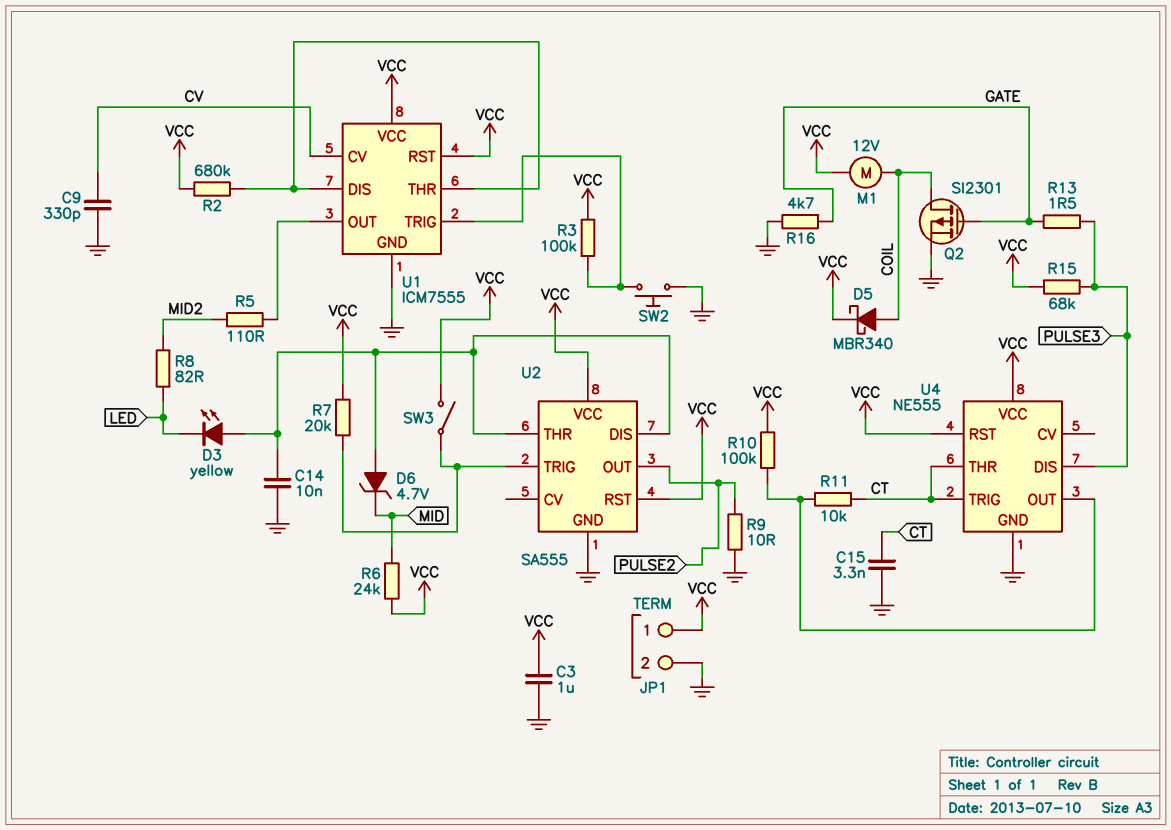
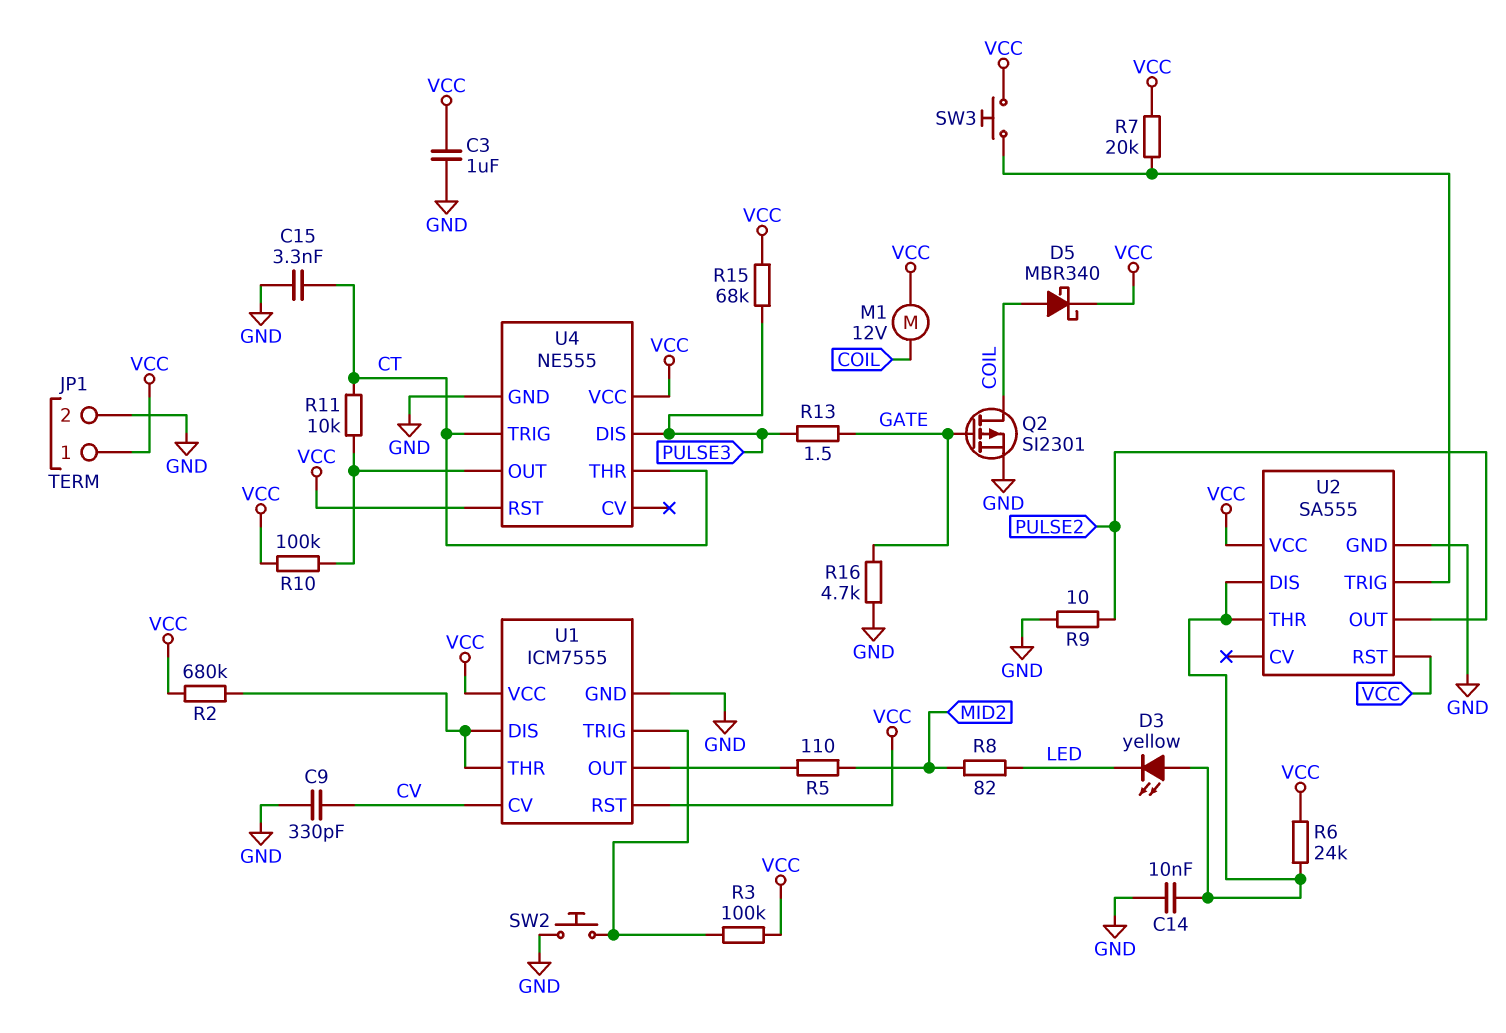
D6: zener 4.7V (A U2/DIS, K MID) -> none
R6: 24k (MID, VCC) -> 24k (U2/DIS, VCC)
SW3: switch (U2/TRIG, VCC) -> button (U2/TRIG, VCC)

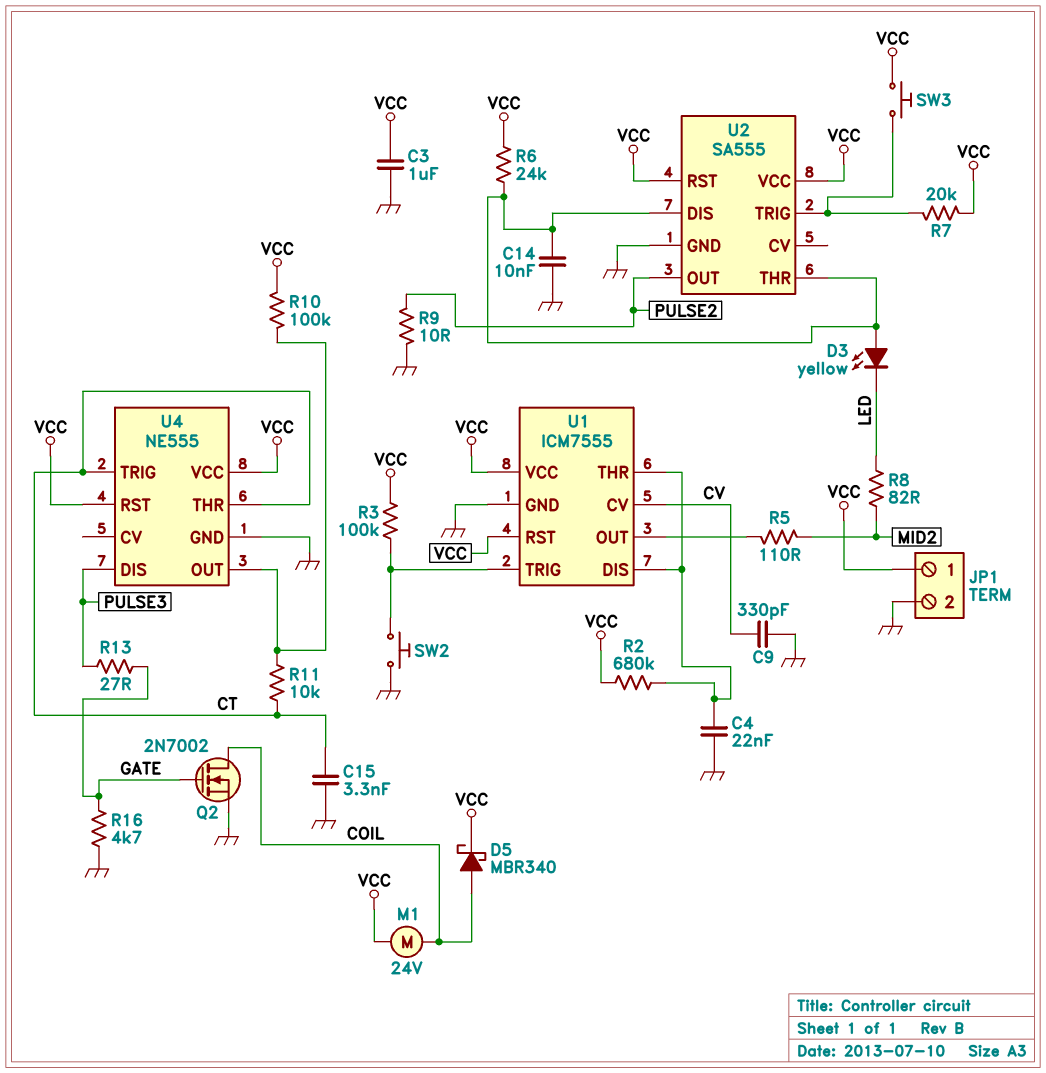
C4: none -> 22nF (GND, U1/DIS)
M1: motor 12V (COIL, VCC) -> motor 24V (COIL, VCC)
Q2: PMOS SI2301 (G GATE, D COIL, S GND) -> NMOS 2N7002 (G GATE, D COIL, S GND)
R13: 1.5 (GATE, PULSE3) -> 27 (GATE, PULSE3)
R15: 68k (PULSE3, VCC) -> none

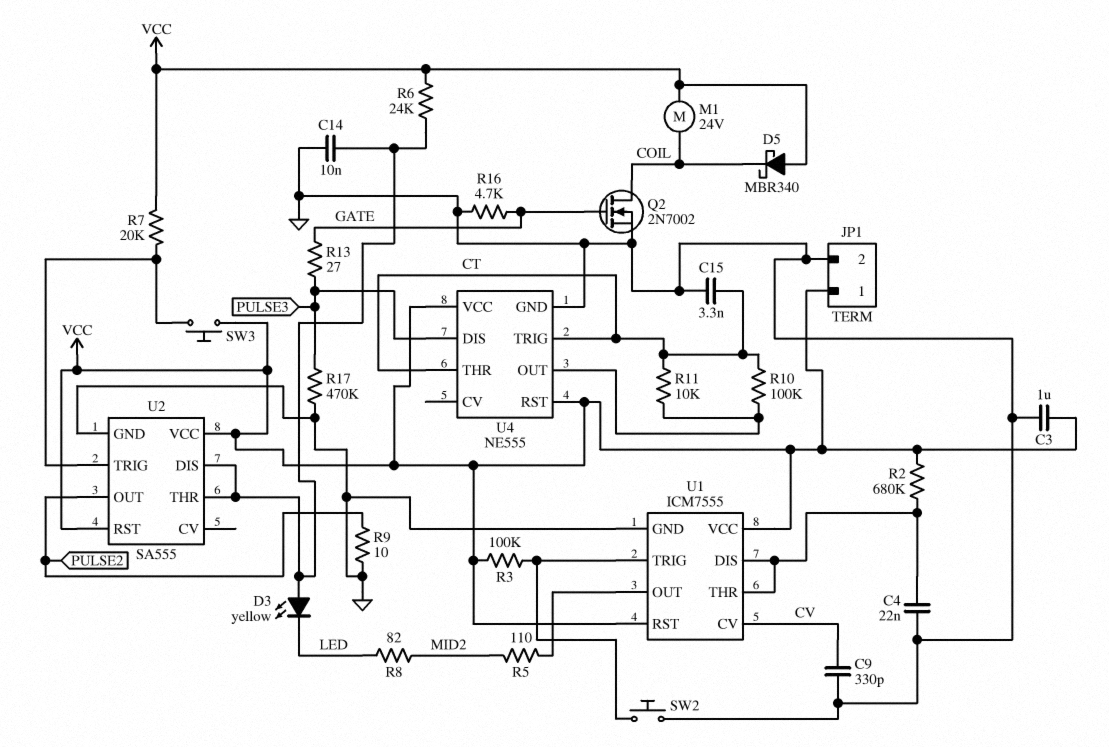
D5: schottky MBR340 (A COIL, K VCC) -> schottky MBR340 (A VCC, K COIL)
R10: 100k (U4/OUT, VCC) -> 100k (CT, U4/OUT)
R17: none -> 470k (GND, PULSE3)

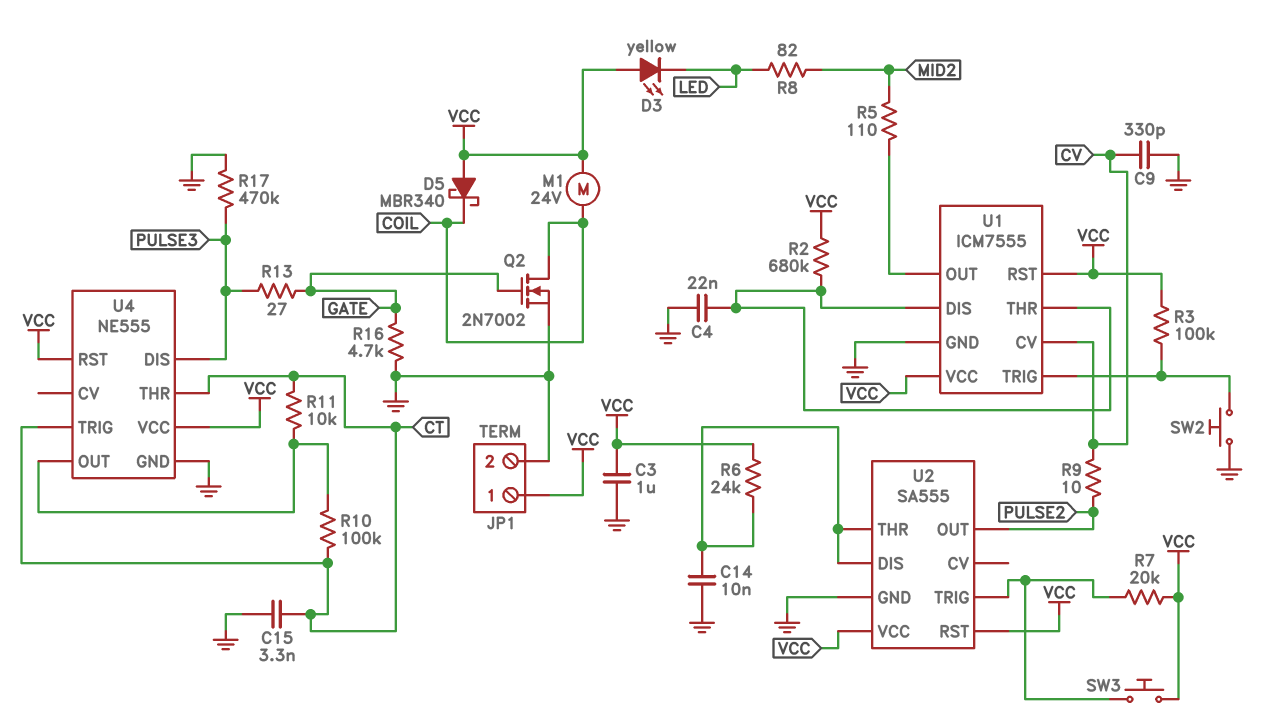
D3: LED yellow (A U2/DIS, K LED) -> LED yellow (A VCC, K LED)
R9: 10 (GND, PULSE2) -> 10 (CV, PULSE2)

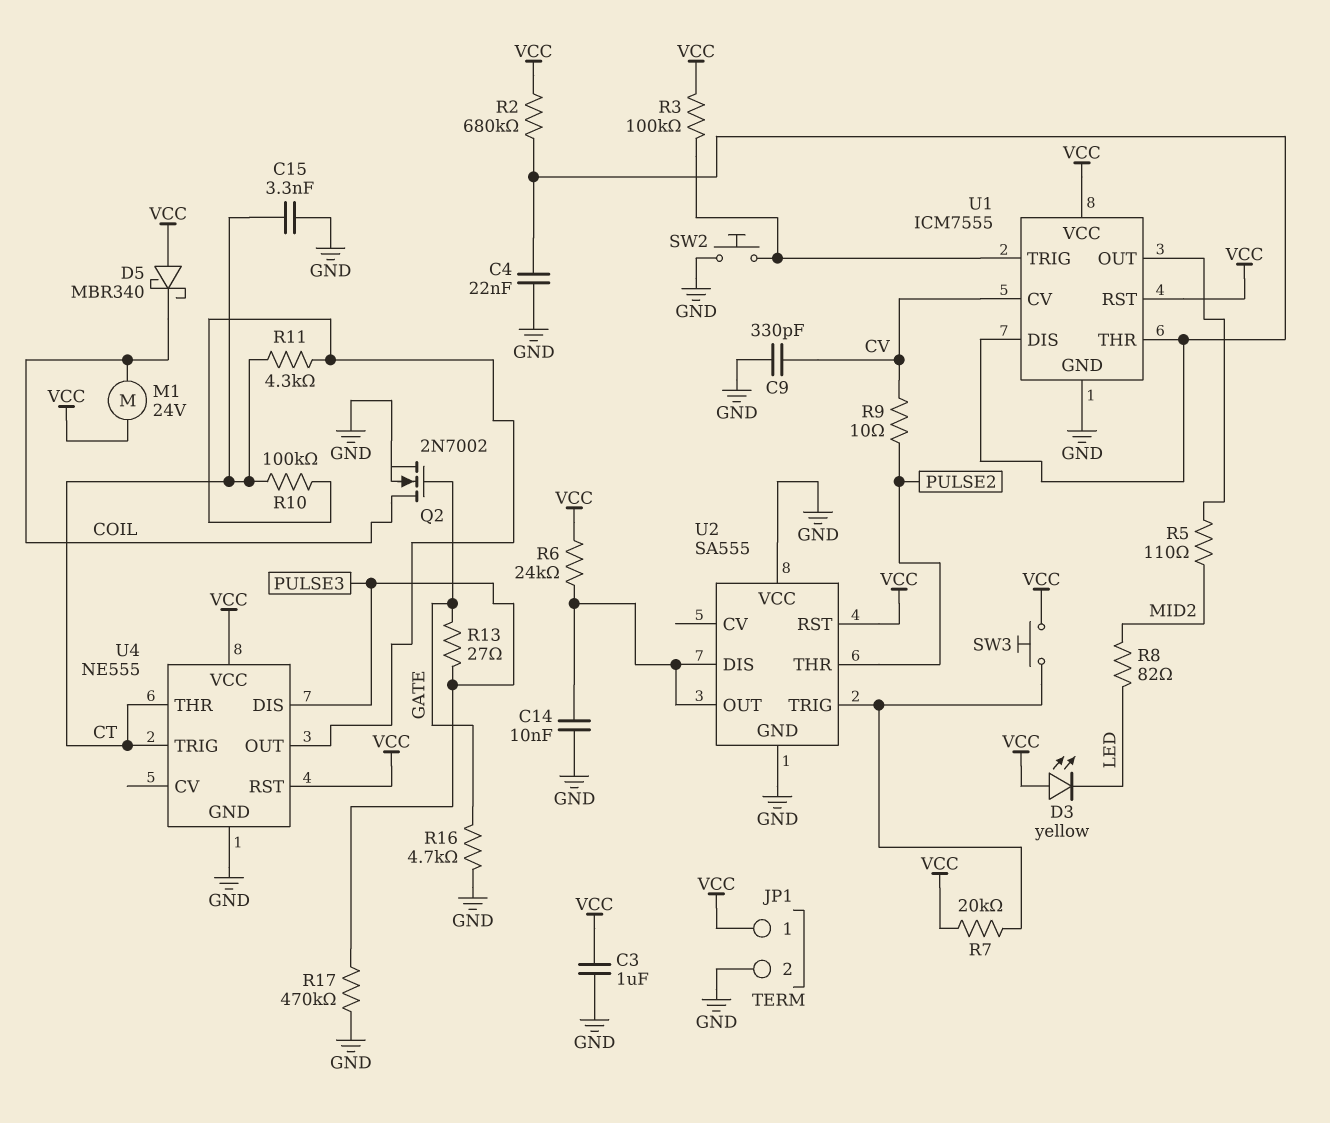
R11: 10k (CT, U4/OUT) -> 4.3k (CT, U4/OUT)
U2 pin OUT: PULSE2 -> U2/DIS
U2 pin THR: U2/DIS -> PULSE2
U2 pin VCC: VCC -> GND

